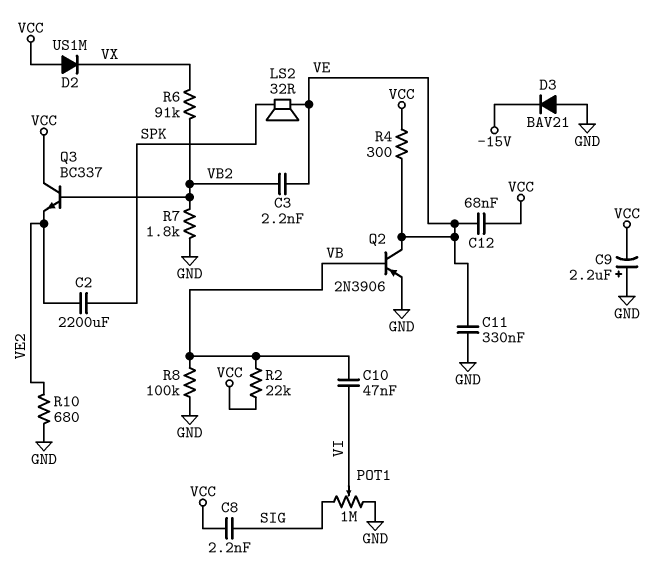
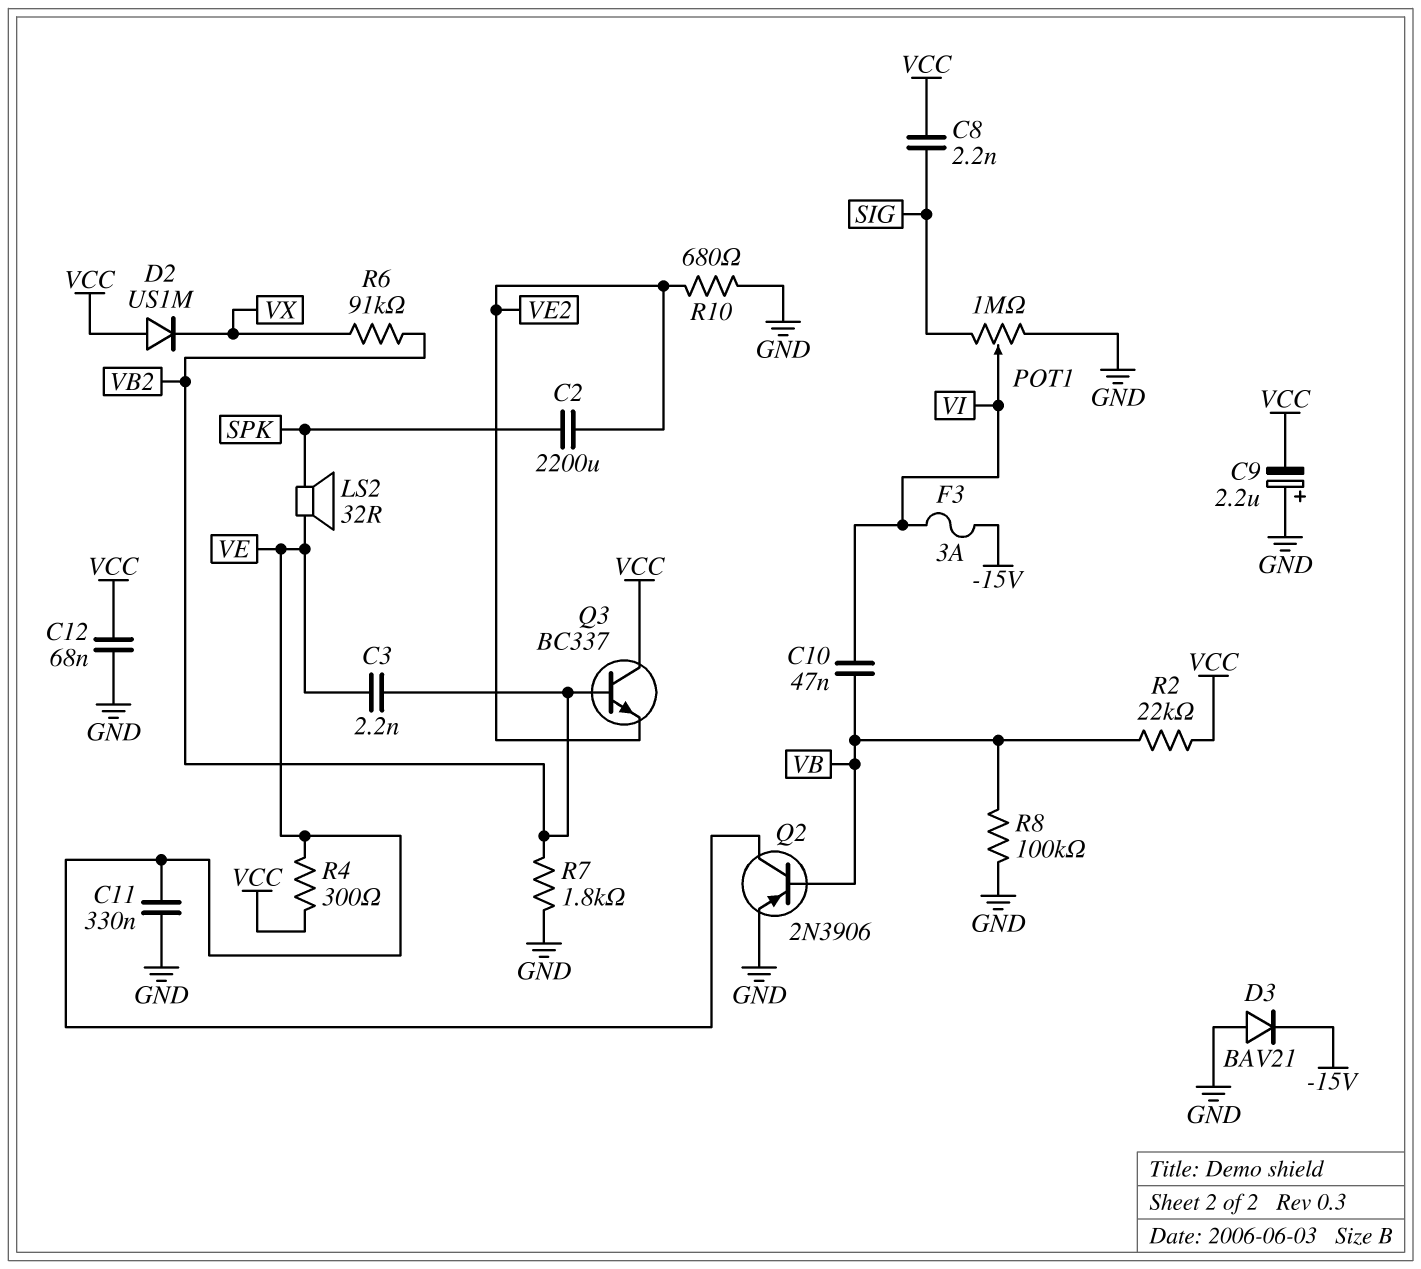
C12: 68nF (VCC, VE) -> 68nF (GND, VCC)
F3: none -> 3A (-15V, VI)

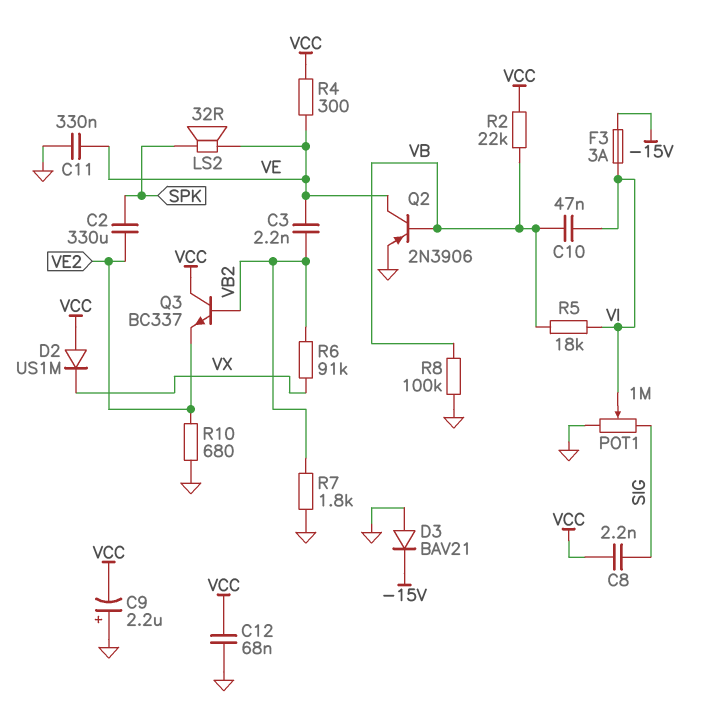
C2: 2200uF (SPK, VE2) -> 330uF (SPK, VE2)
R5: none -> 18k (VB, VI)

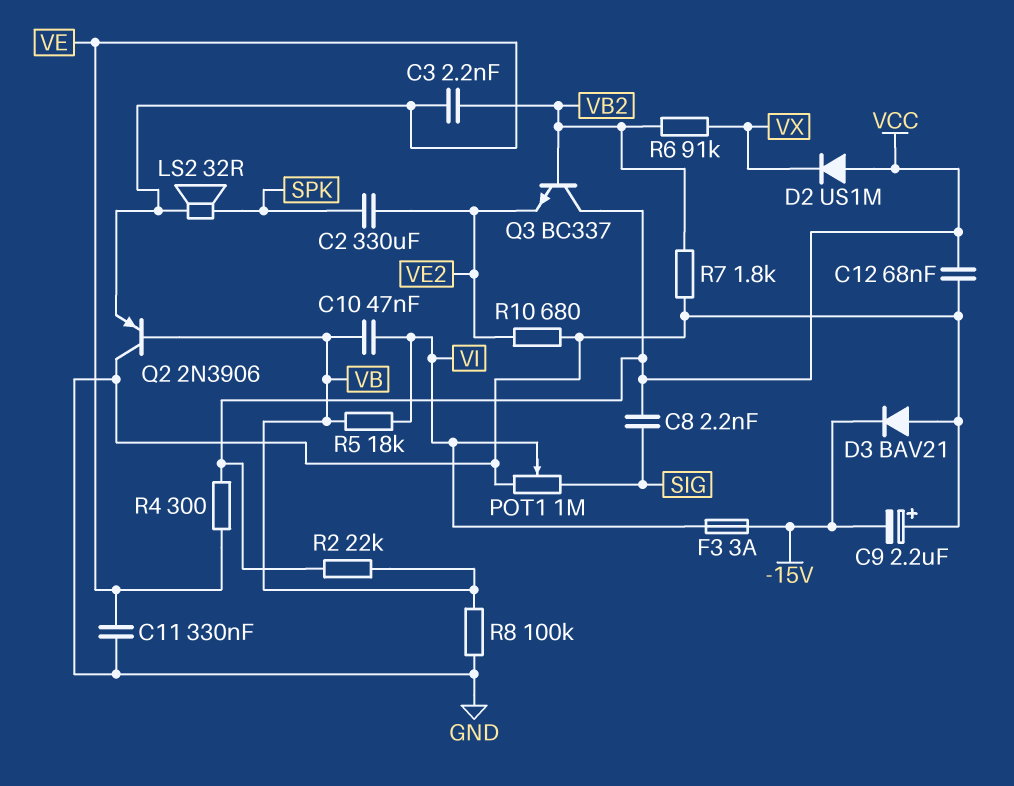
C9: 2.2uF (plus GND, minus VCC) -> 2.2uF (plus GND, minus -15V)
Q2: PNP 2N3906 (B VB, C VE, E GND) -> PNP 2N3906 (B VB, C GND, E VE)

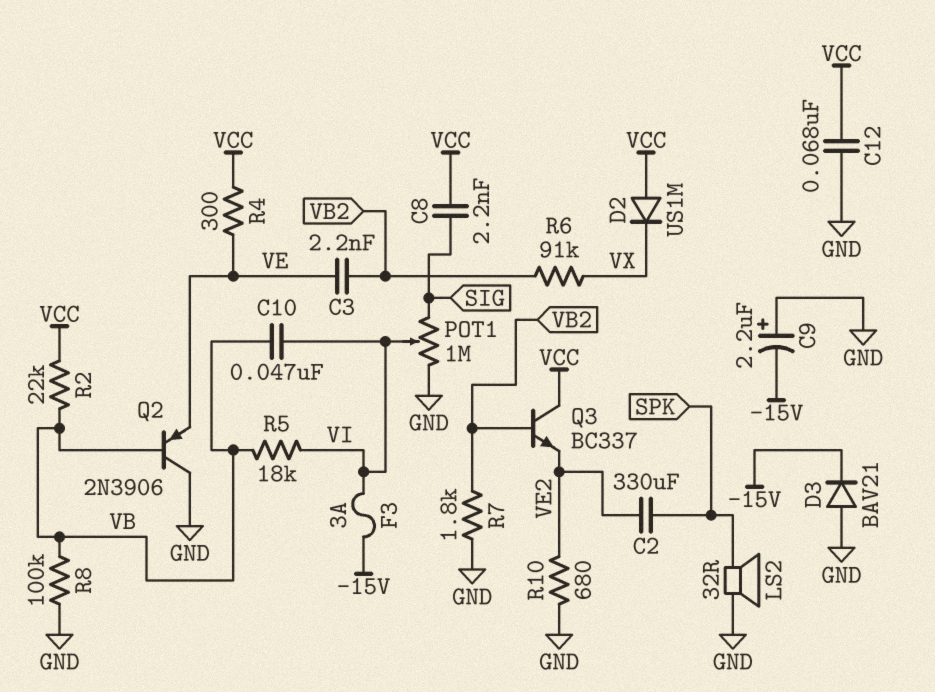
C11: 330nF (GND, VE) -> none
LS2: speaker 32R (SPK, VE) -> speaker 32R (GND, SPK)

